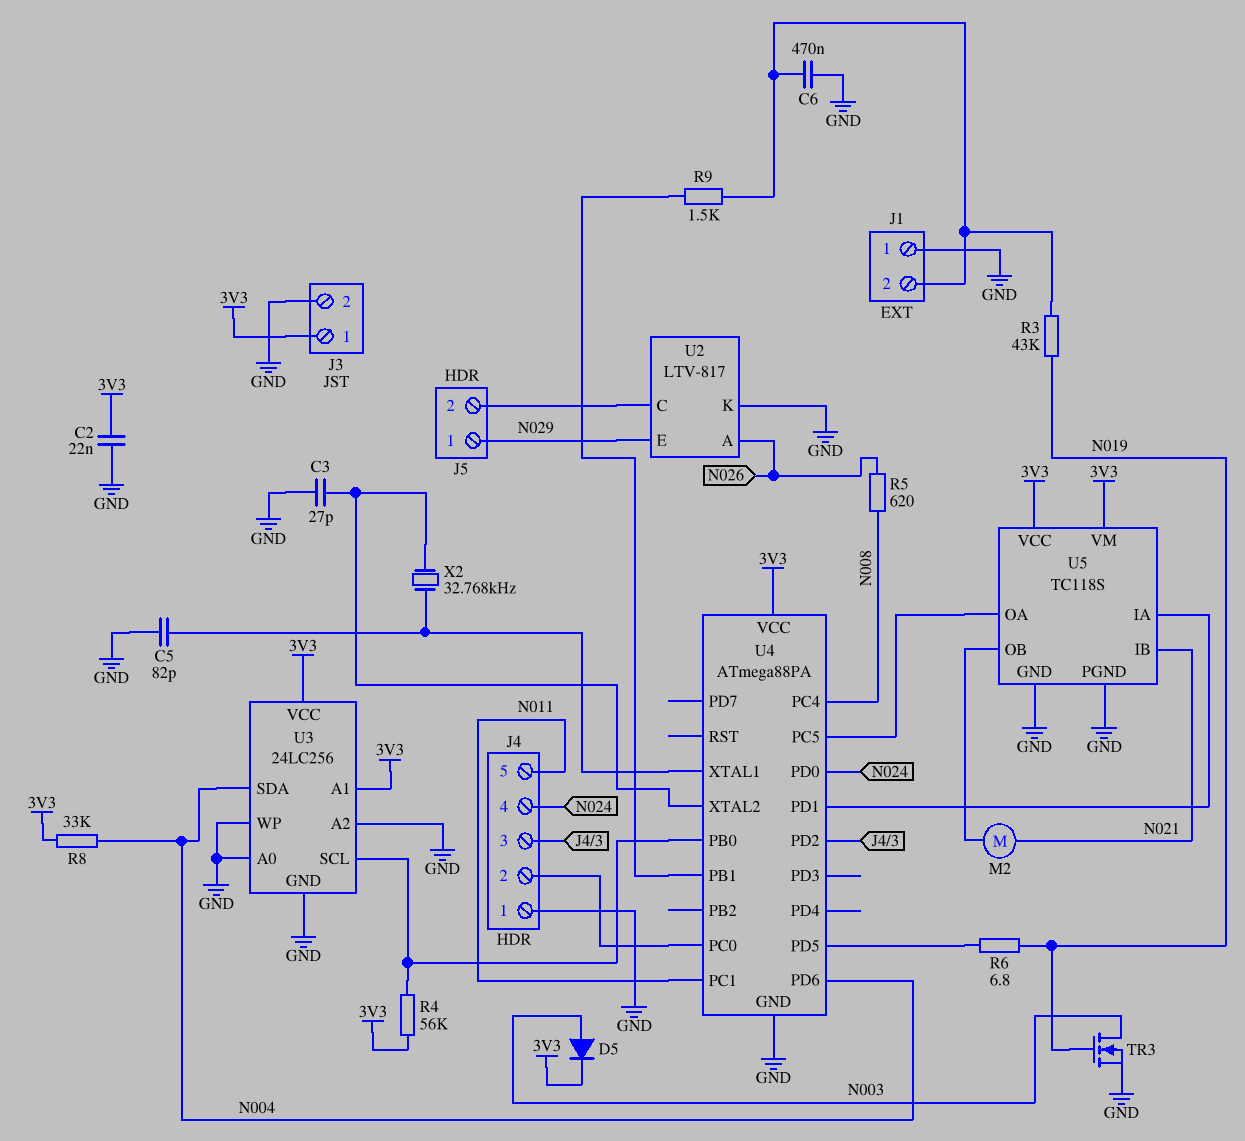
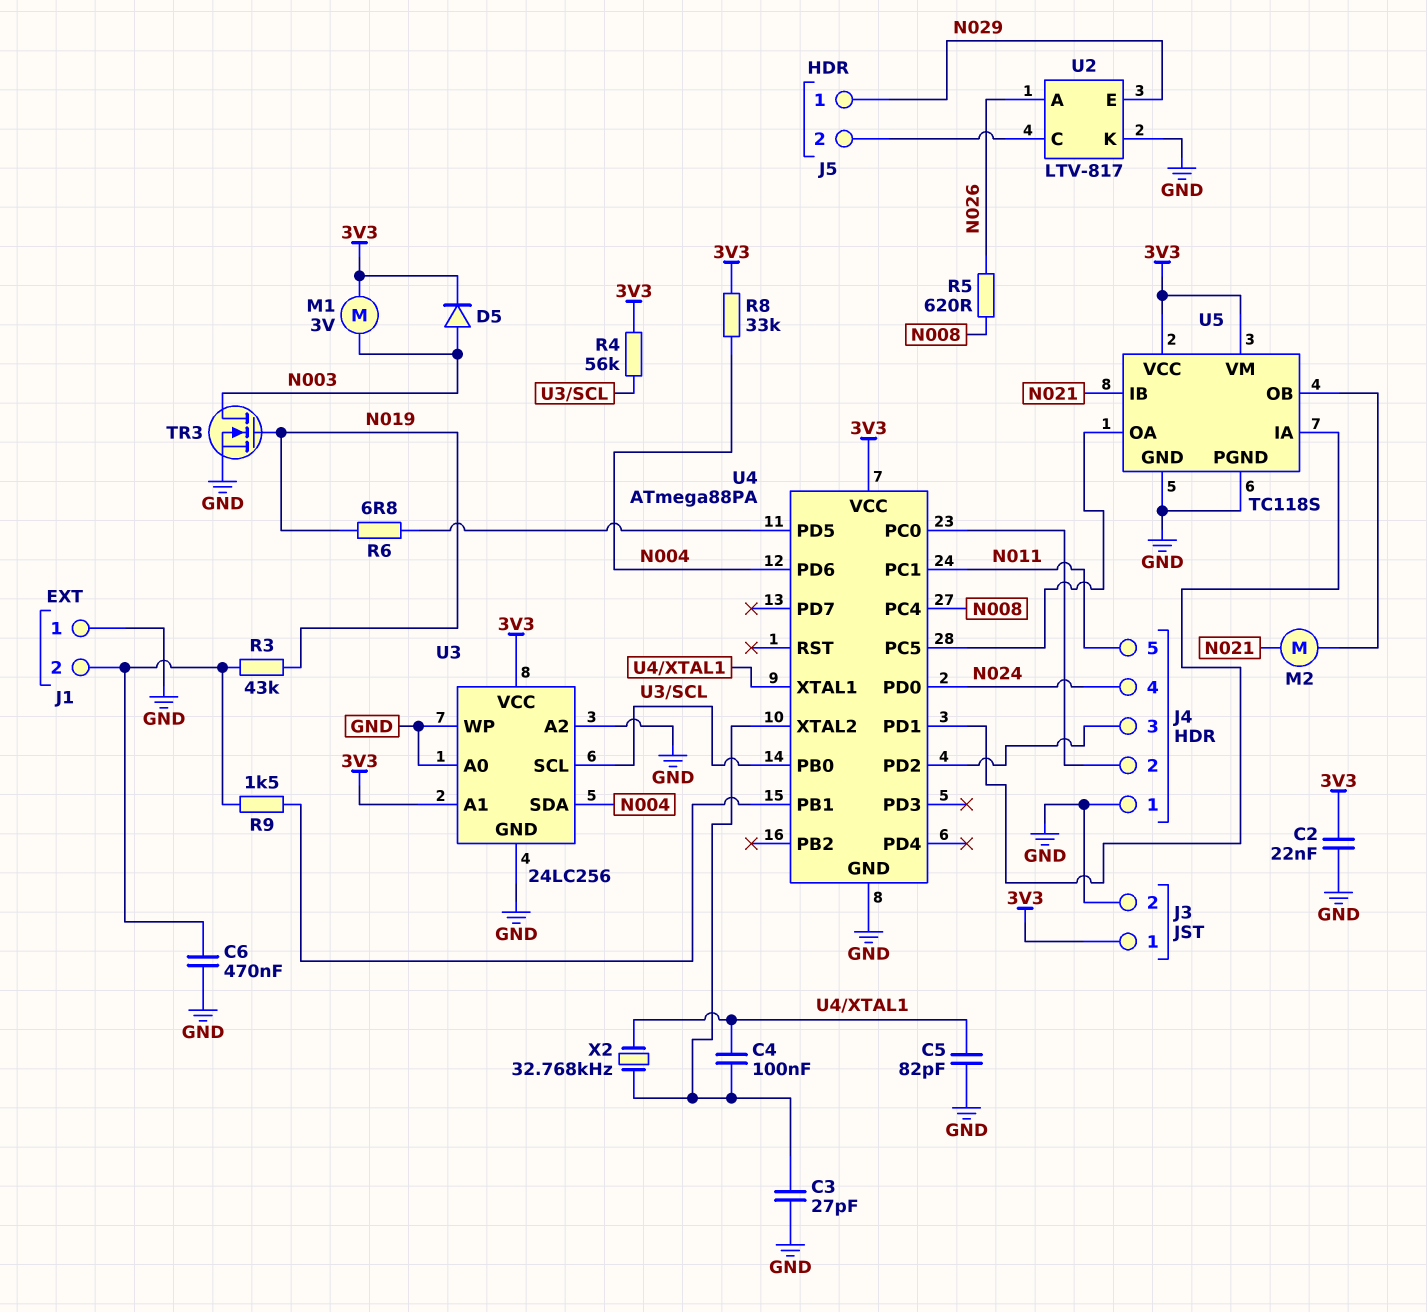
C4: none -> 100nF (U4/XTAL1, U4/XTAL2)
M1: none -> motor 3V (3V3, N003)

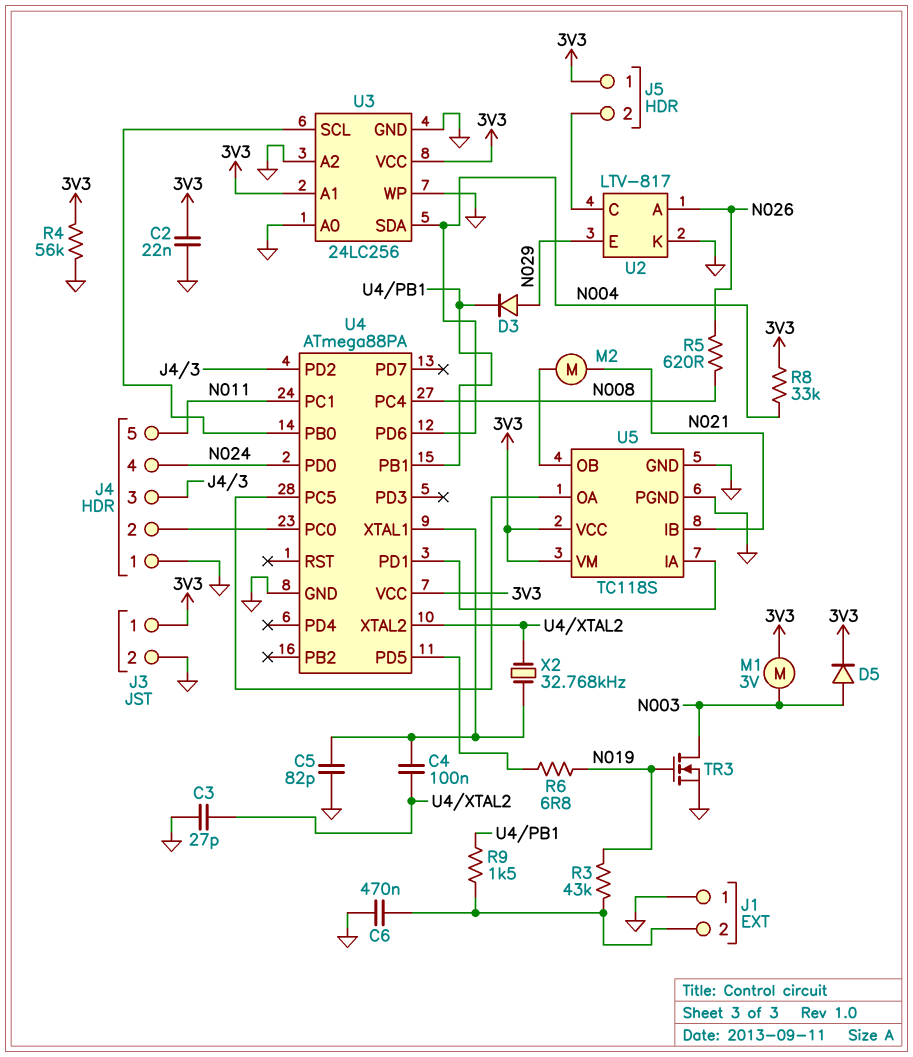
D3: none -> diode (A N029, K U4/PB1)
J5 pin 1: N029 -> 3V3
R4: 56k (3V3, U3/SCL) -> 56k (3V3, GND)

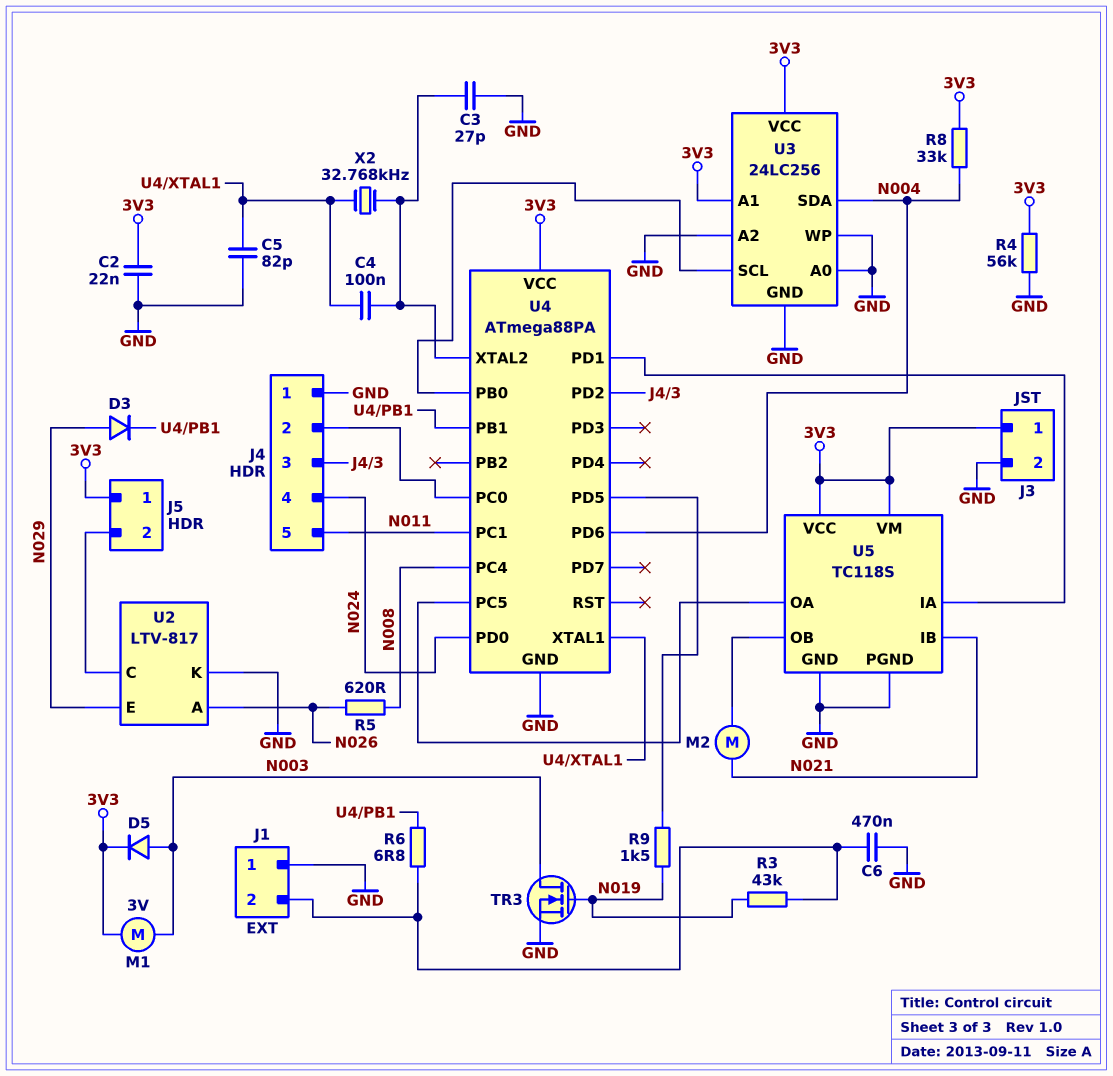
R6: 6.8 (N019, U4/PD5) -> 6.8 (J1/2, U4/PB1)
R9: 1.5k (J1/2, U4/PB1) -> 1.5k (N019, U4/PD5)

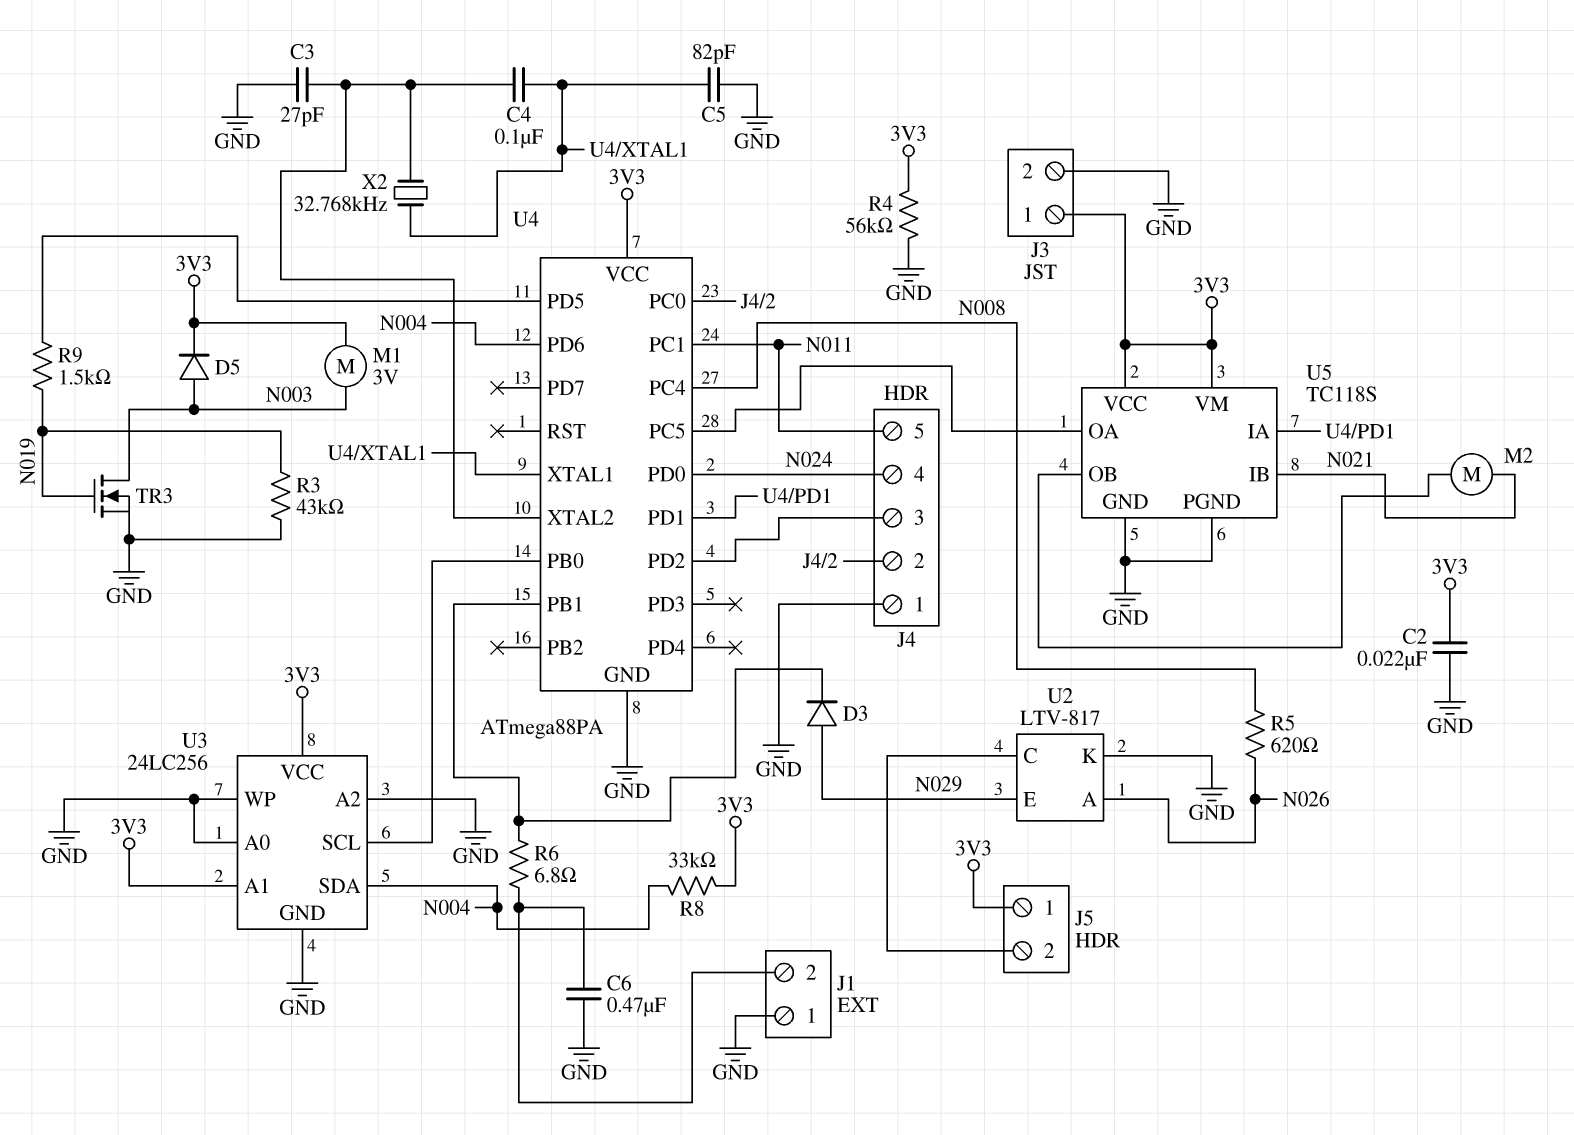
R3: 43k (J1/2, N019) -> 43k (GND, N019)

